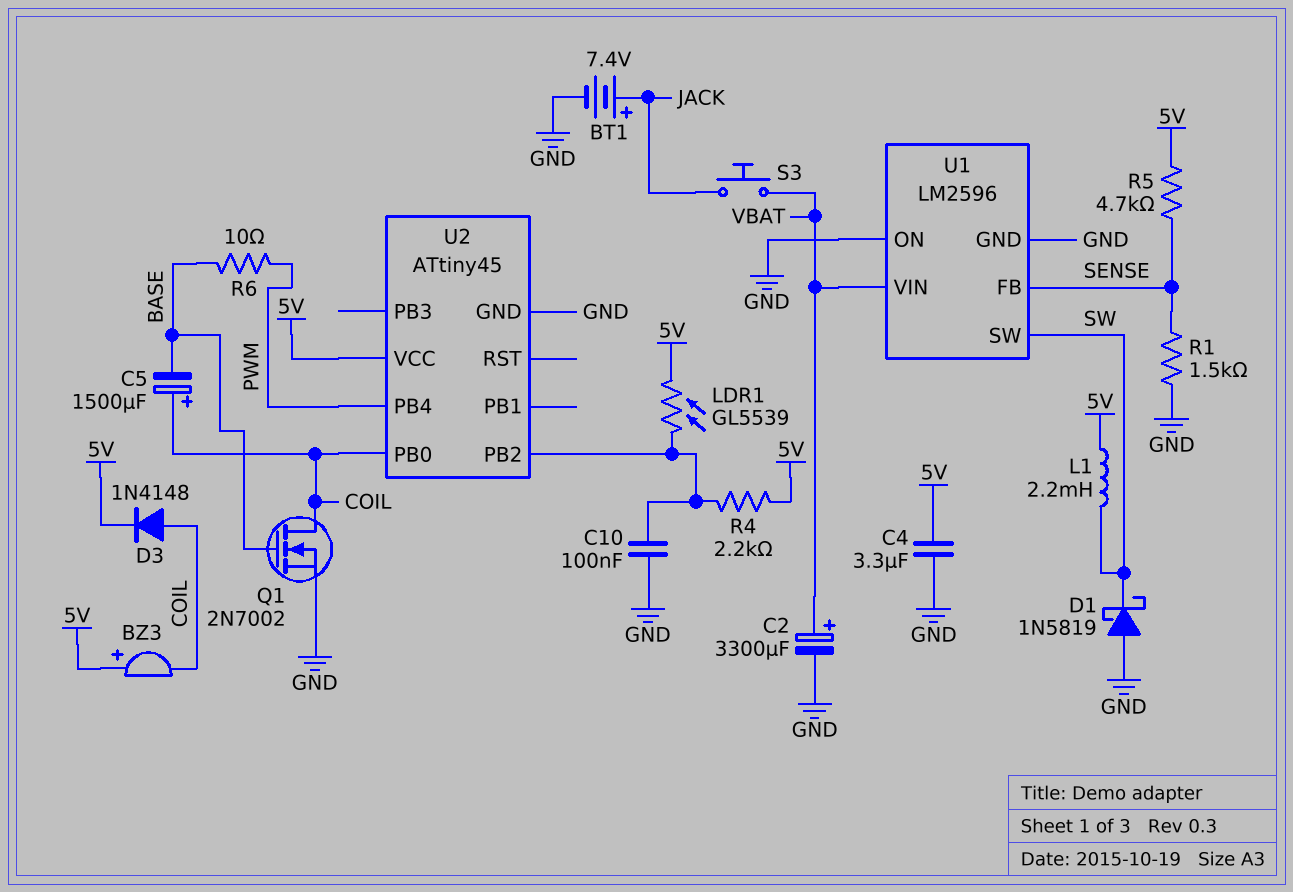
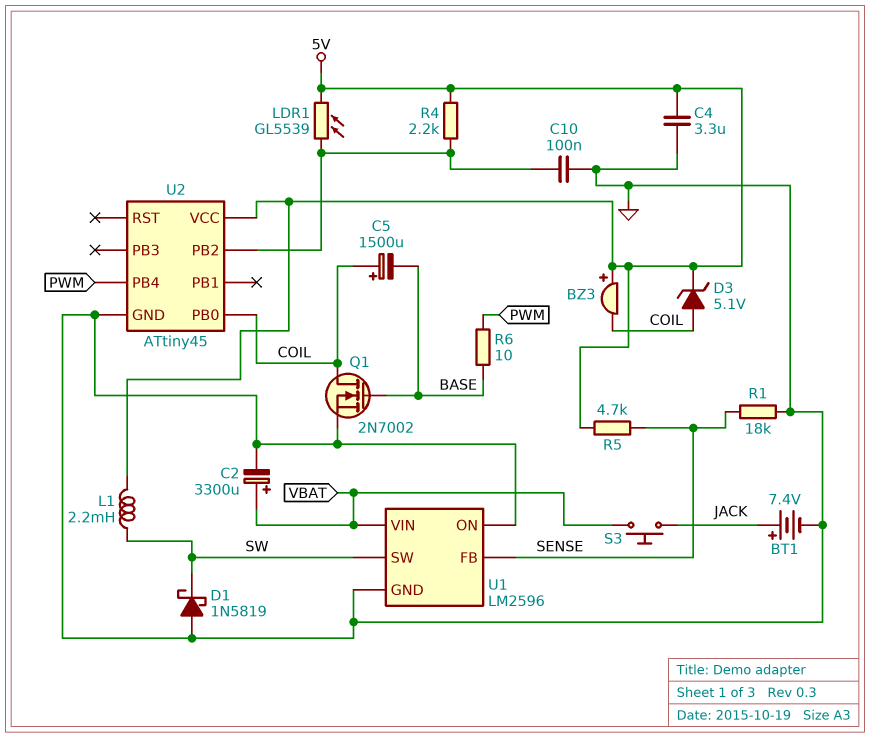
D3: diode 1N4148 (A COIL, K 5V) -> zener 5.1V (A COIL, K 5V)
R1: 1.5k (GND, SENSE) -> 18k (GND, SENSE)

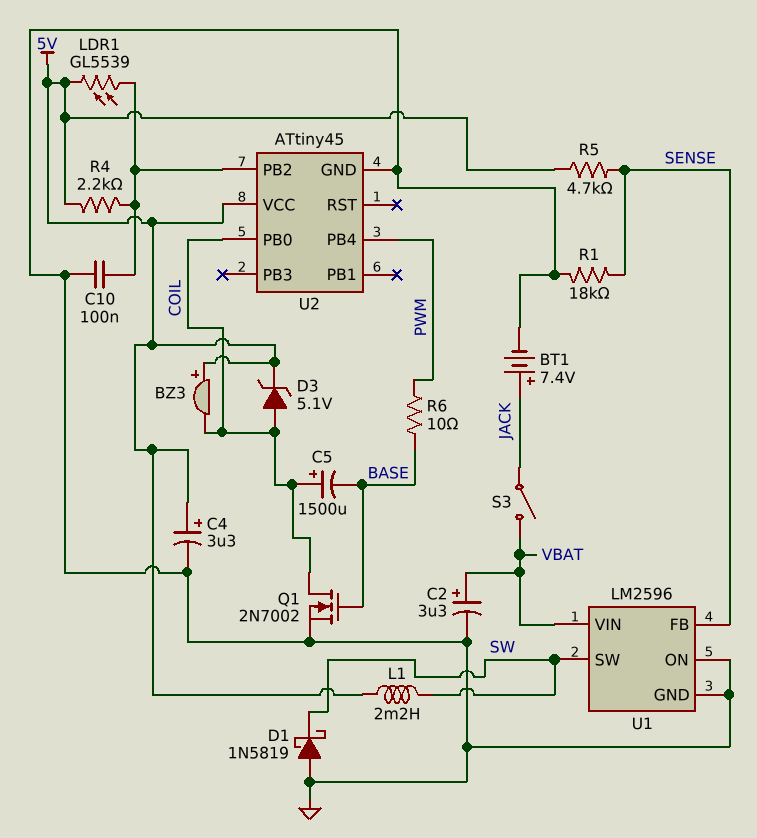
C2: 3300uF (plus VBAT, minus GND) -> 3.3uF (plus VBAT, minus GND)
C4: 3.3uF (5V, GND) -> 3.3uF (plus 5V, minus GND)
S3: button (JACK, VBAT) -> switch (JACK, VBAT)

